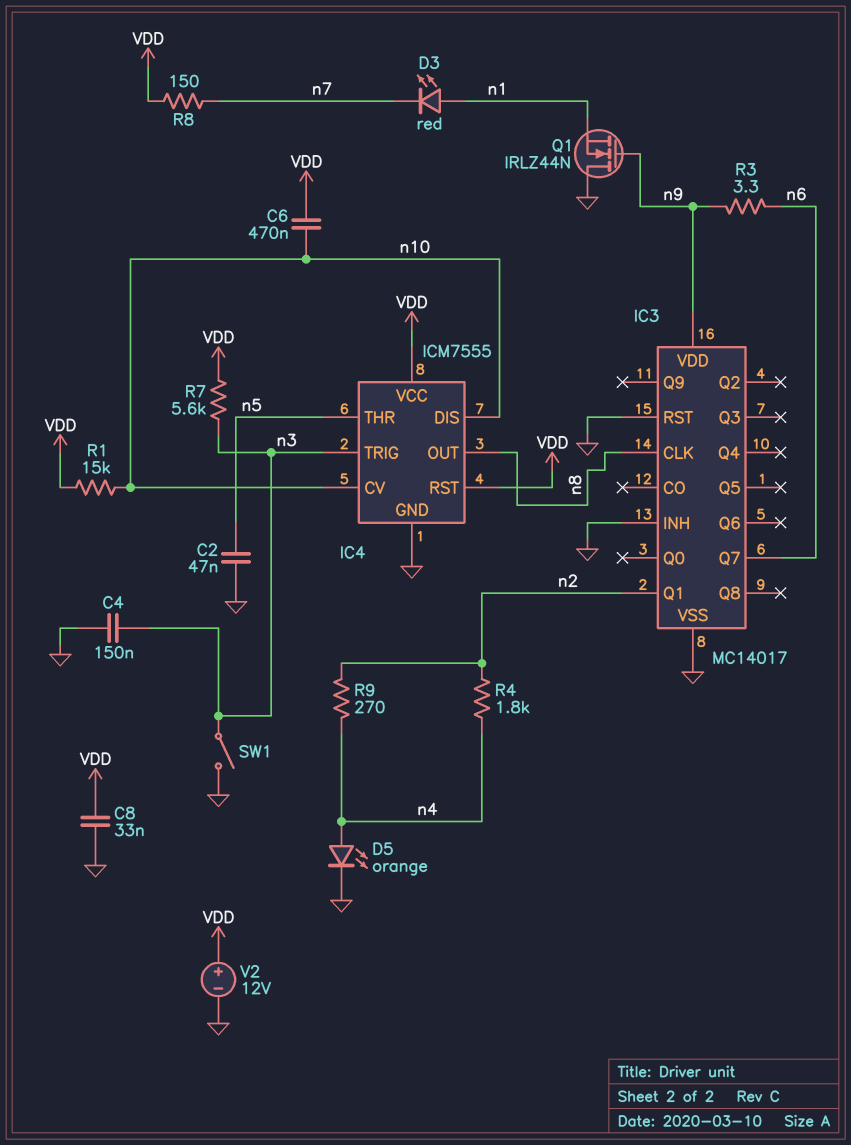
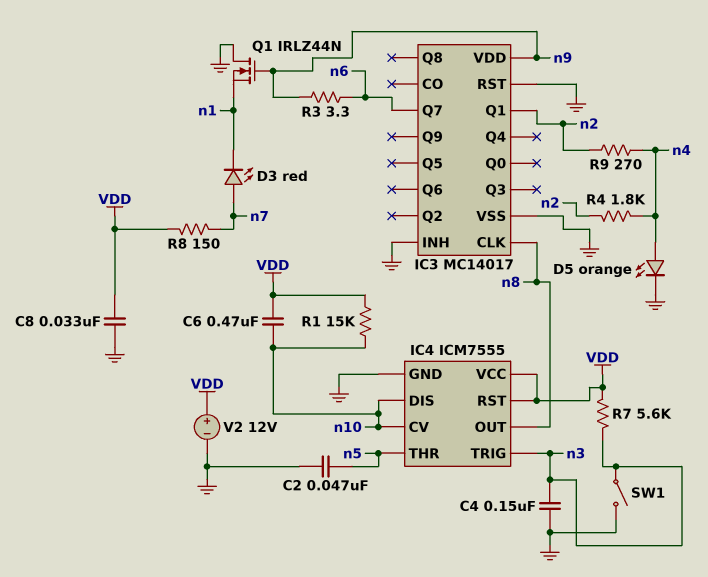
D3: LED red (A n1, K n7) -> LED red (A n7, K n1)

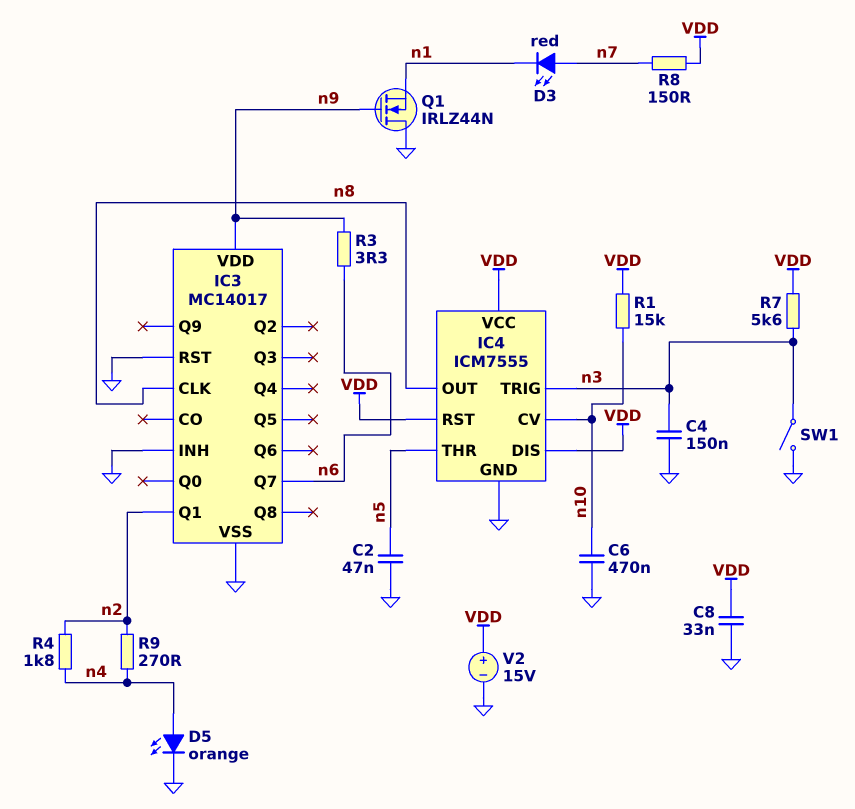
C6: 470nF (VDD, n10) -> 470nF (GND, n10)
IC4 pin DIS: n10 -> VDD
V2: 12V (plus VDD, minus GND) -> 15V (plus VDD, minus GND)

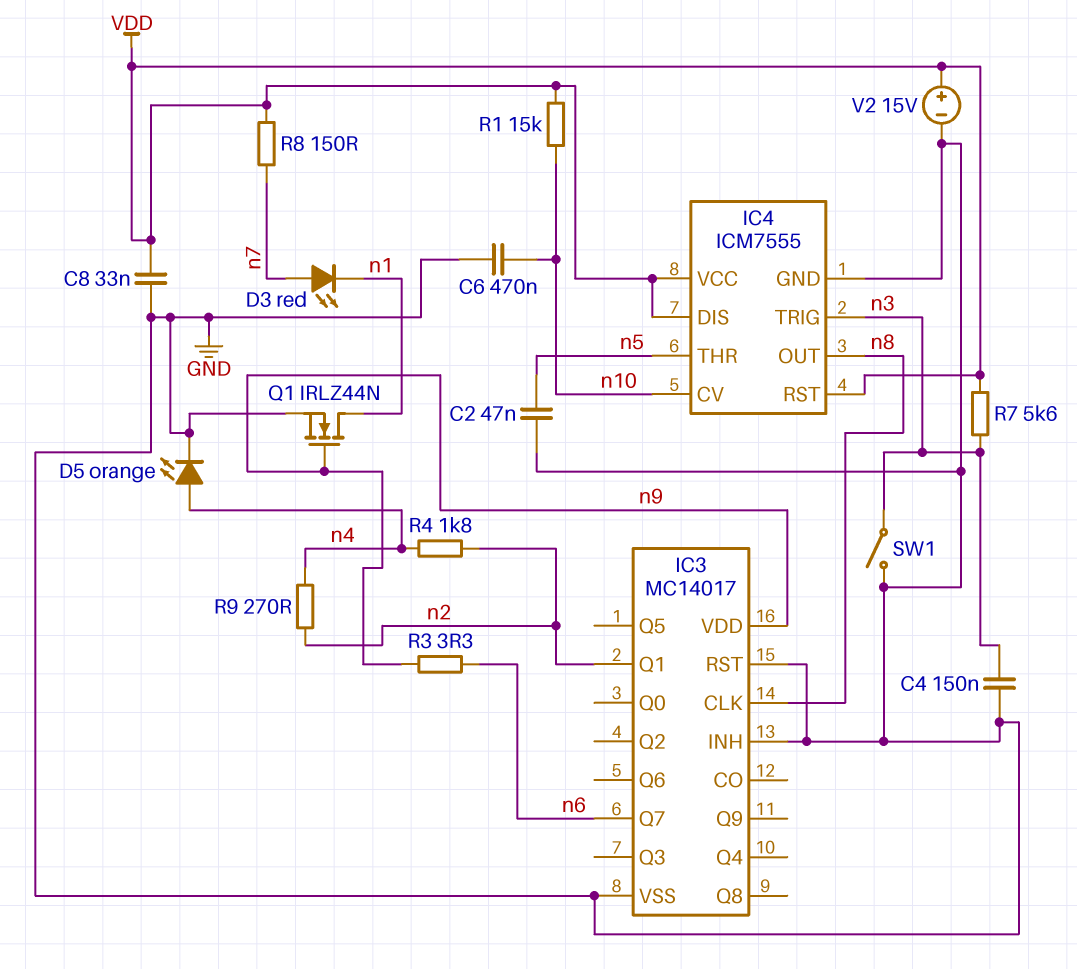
Q1: NMOS IRLZ44N (G n9, D GND, S n1) -> NMOS IRLZ44N (G n9, D n1, S GND)

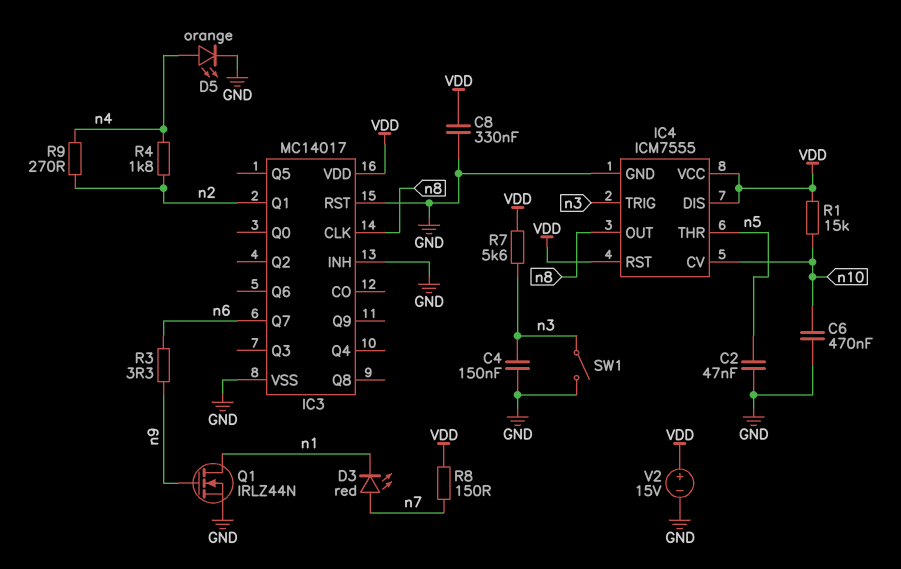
C8: 33nF (GND, VDD) -> 330nF (GND, VDD)
IC3 pin VDD: n9 -> VDD

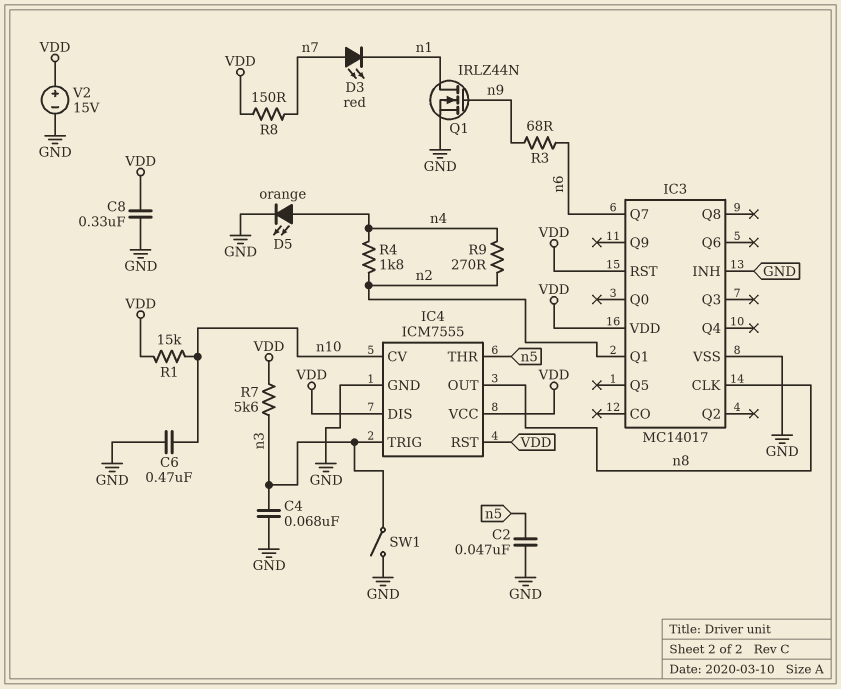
C4: 150nF (GND, n3) -> 68nF (GND, n3)
IC3 pin RST: GND -> VDD
R3: 3.3 (n6, n9) -> 68 (n6, n9)

